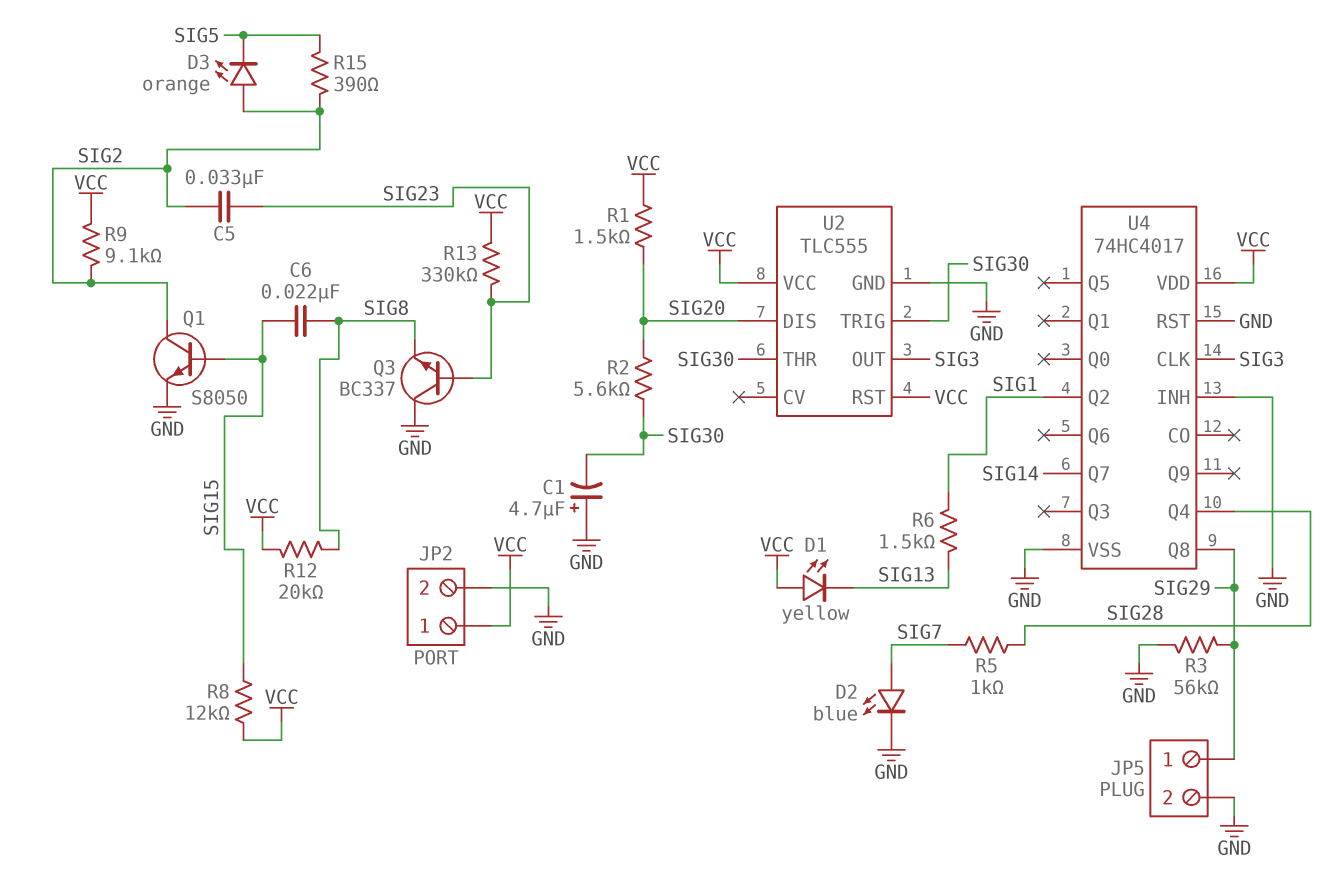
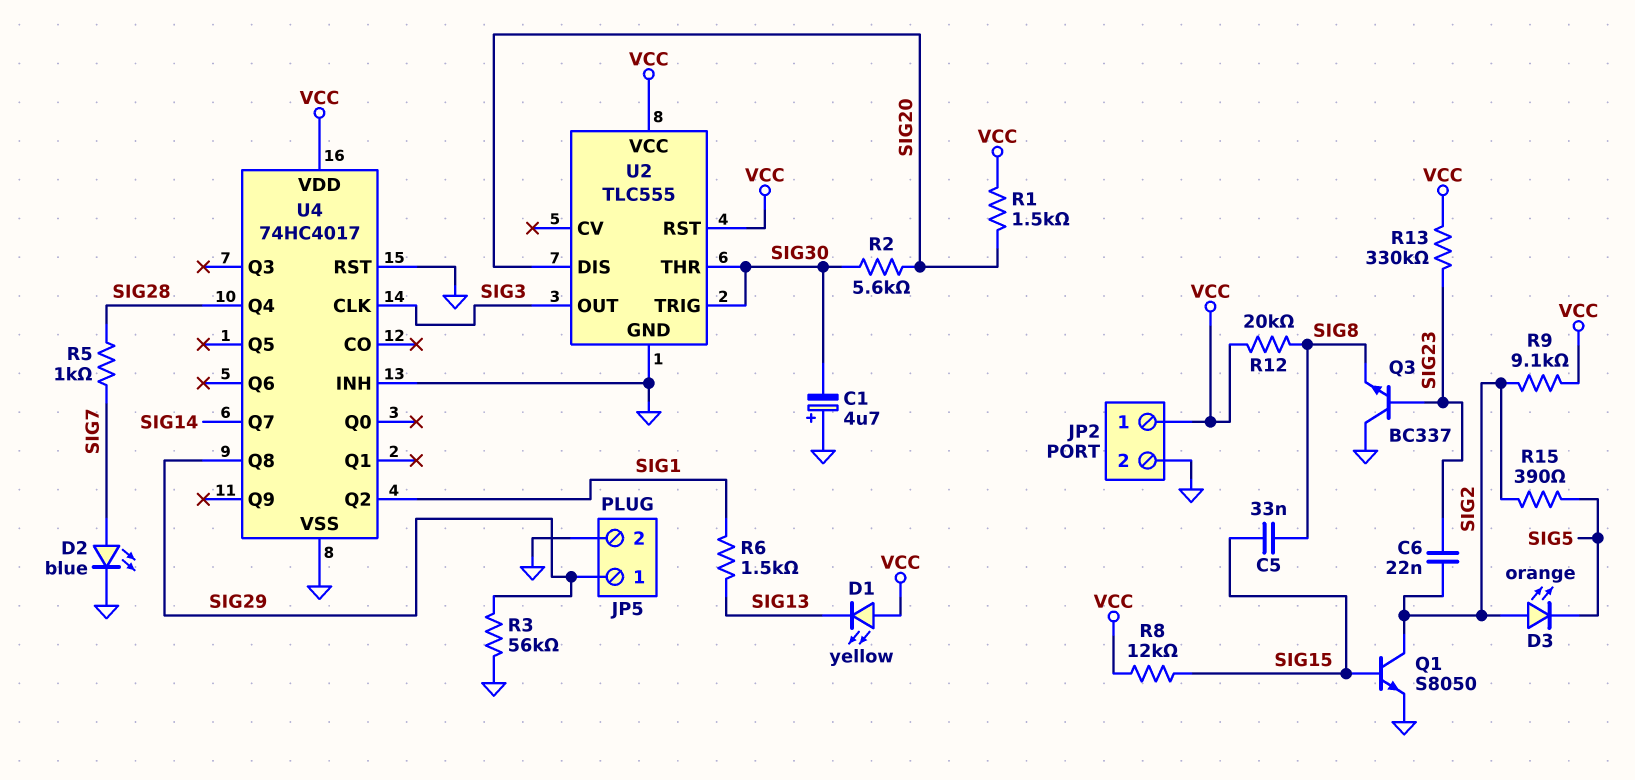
C5: 33nF (SIG2, SIG23) -> 33nF (SIG8, SIG15)
C6: 22nF (SIG8, SIG15) -> 22nF (SIG2, SIG23)

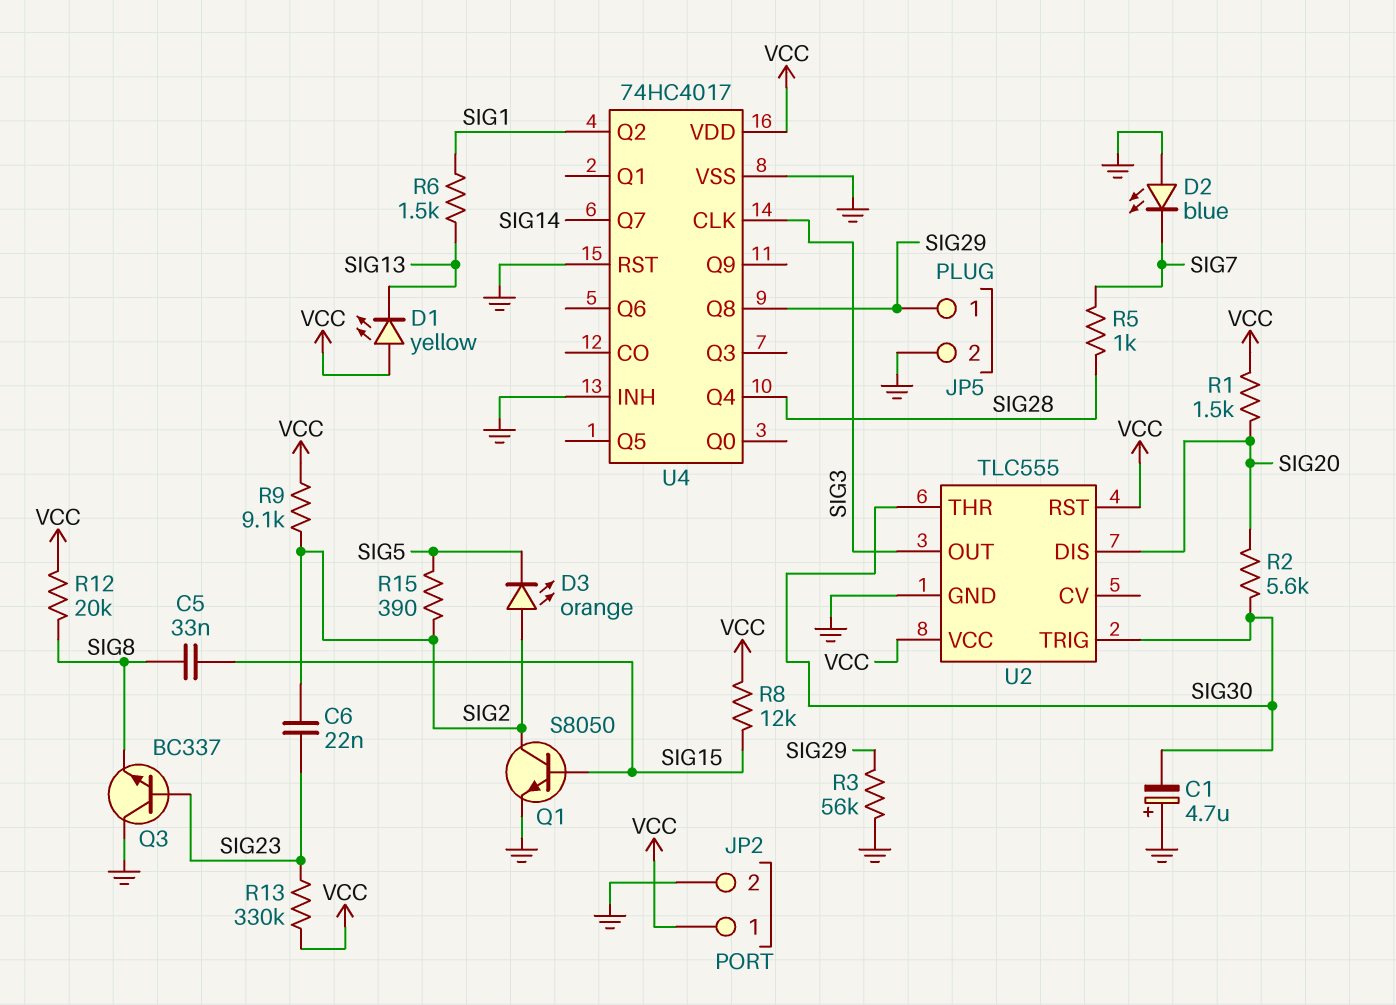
D2: LED blue (A SIG7, K GND) -> LED blue (A GND, K SIG7)

